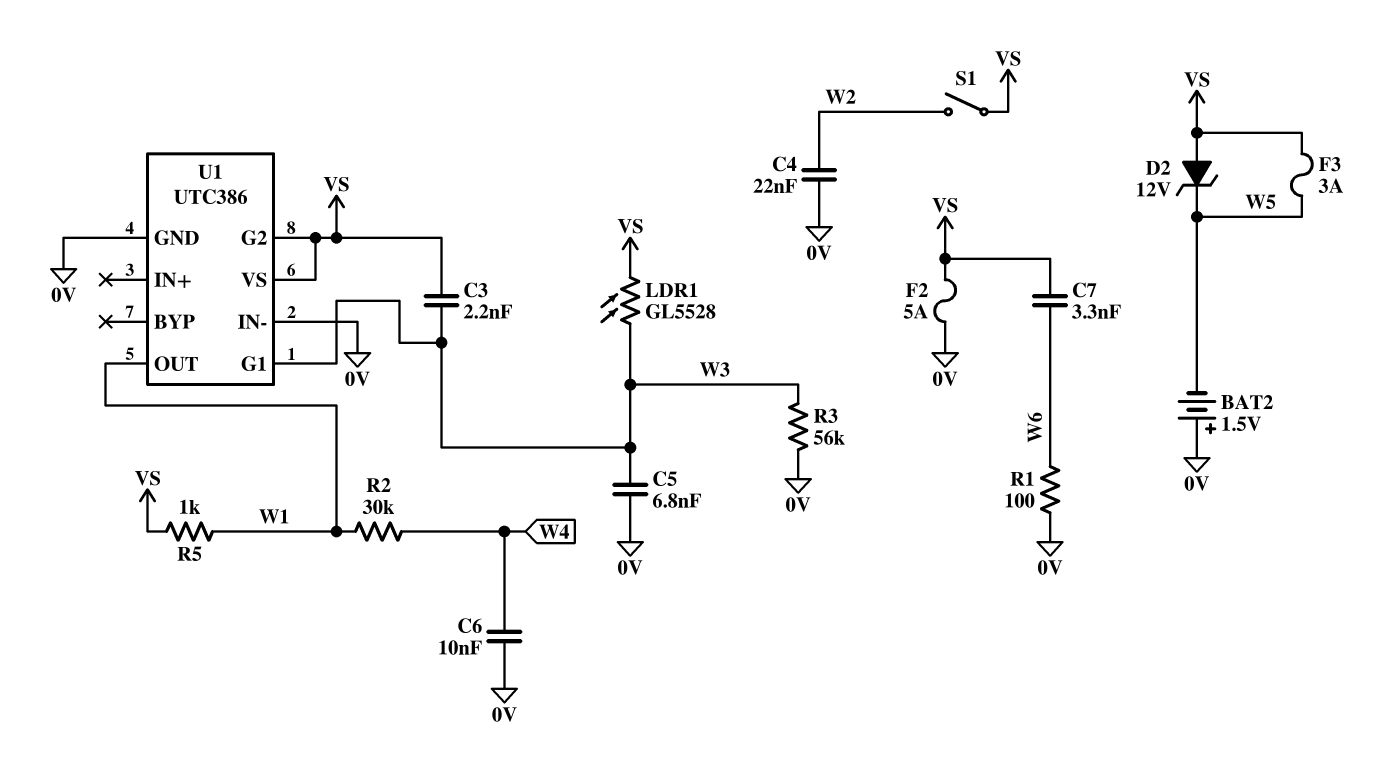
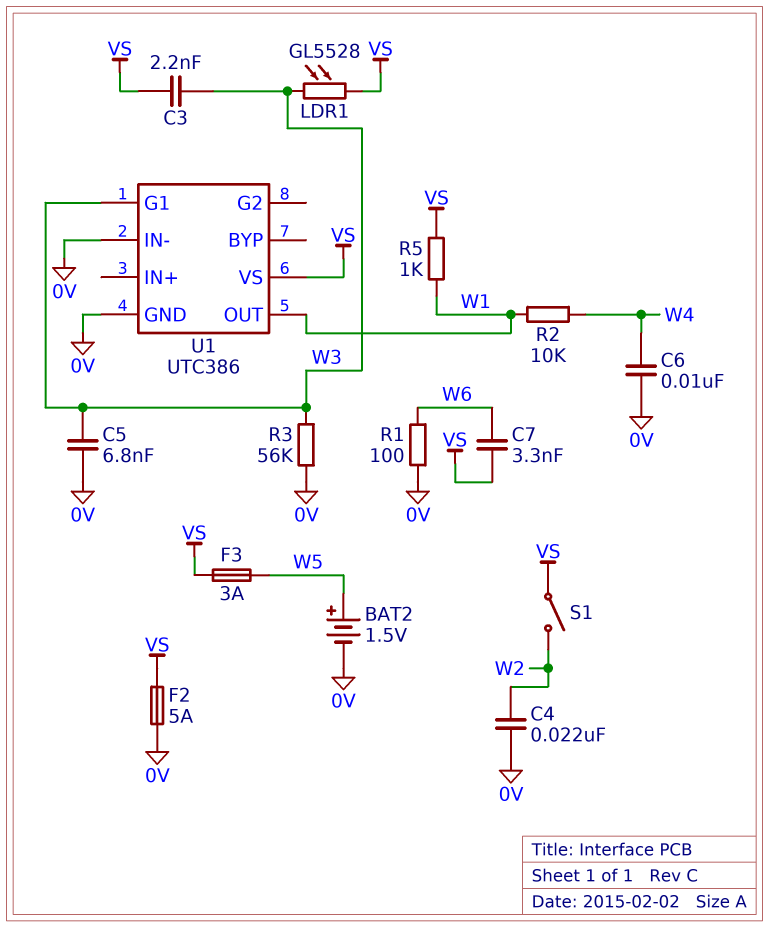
BAT2: 1.5V (plus 0V, minus W5) -> 1.5V (plus W5, minus 0V)
D2: zener 12V (A VS, K W5) -> none
R2: 30k (W1, W4) -> 10k (W1, W4)
U1 pin G2: VS -> none

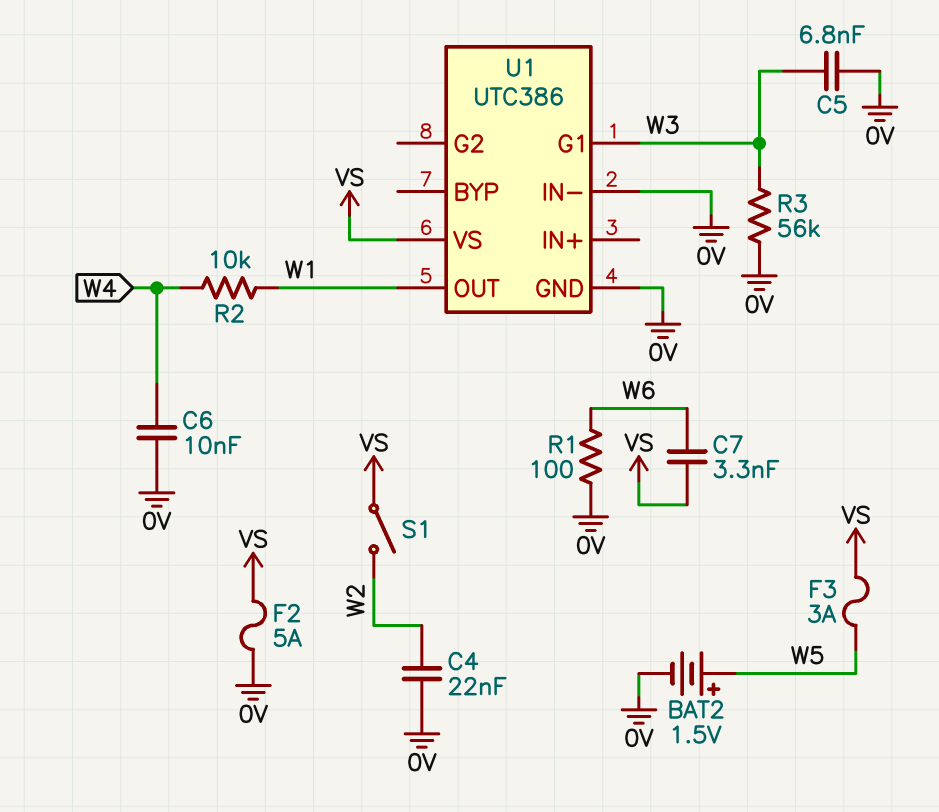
C3: 2.2nF (VS, W3) -> none
LDR1: GL5528 (VS, W3) -> none
R5: 1k (VS, W1) -> none

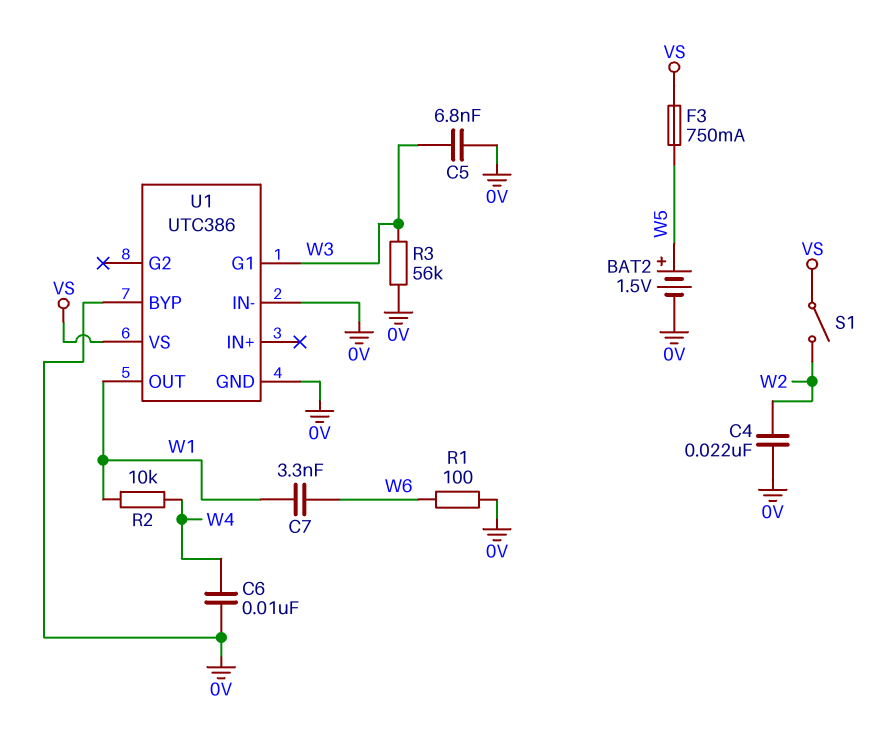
C7: 3.3nF (VS, W6) -> 3.3nF (W1, W6)
F2: 5A (0V, VS) -> none
F3: 3A (VS, W5) -> 750mA (VS, W5)
U1 pin BYP: none -> 0V

